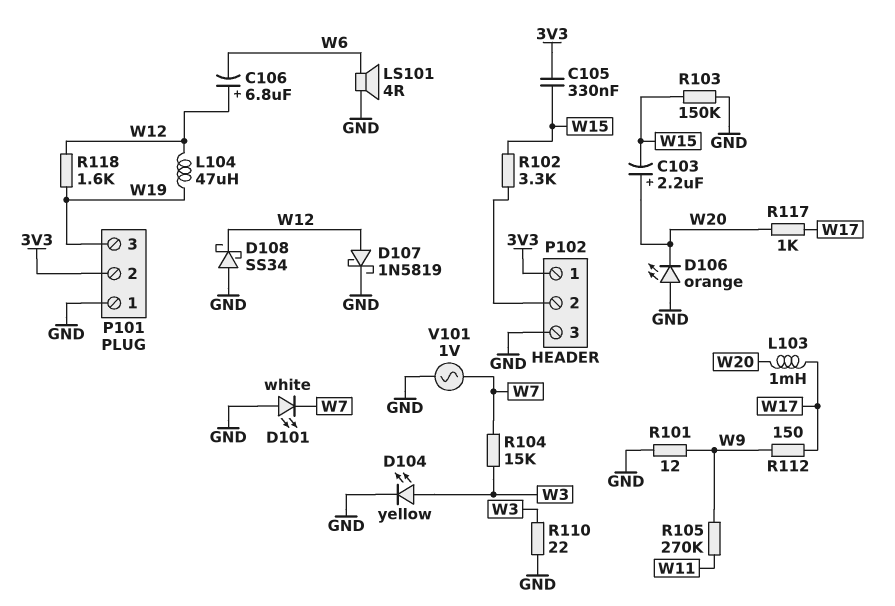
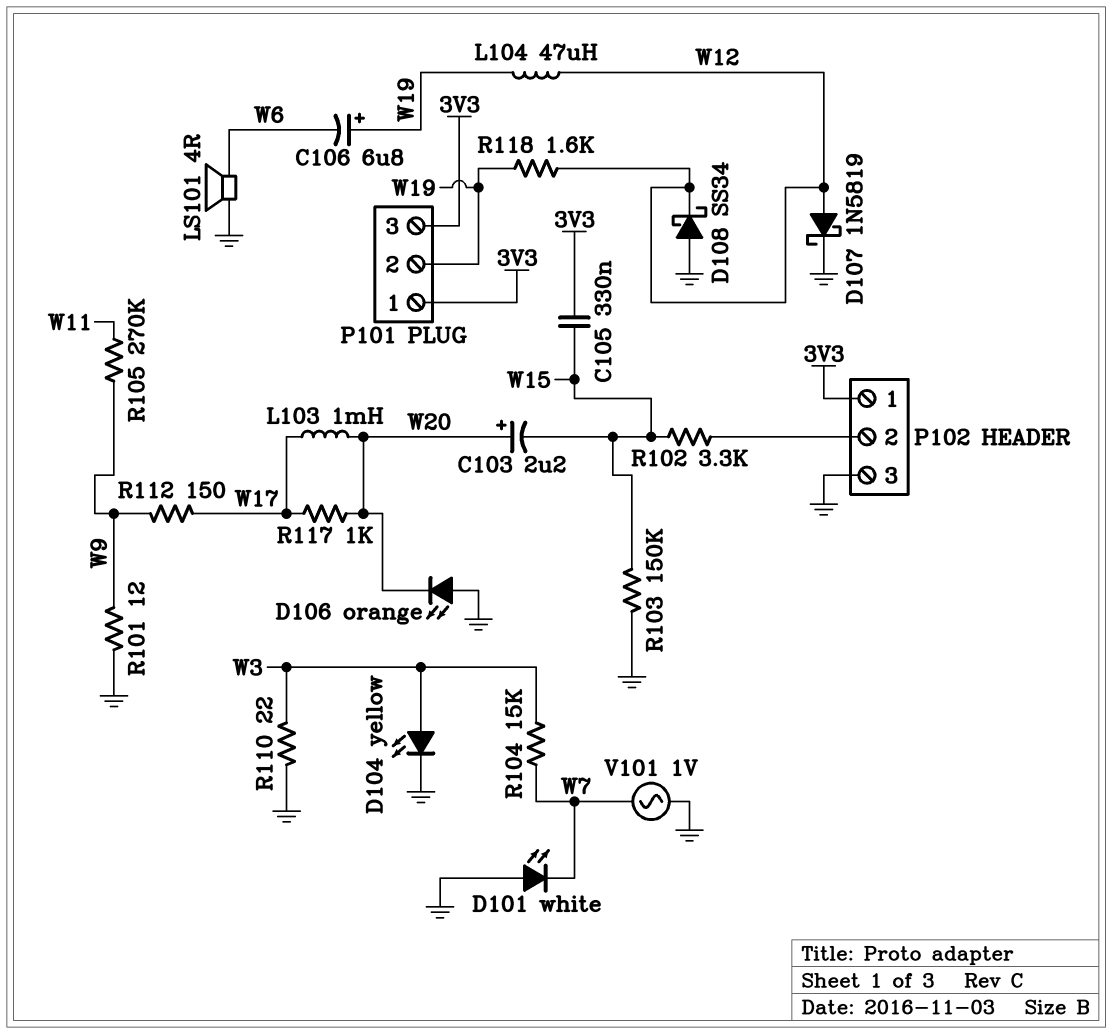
C106: 6.8uF (plus W12, minus W6) -> 6.8uF (plus W19, minus W6)
P101 pin 1: GND -> 3V3
P101 pin 2: 3V3 -> W19
P101 pin 3: W19 -> 3V3

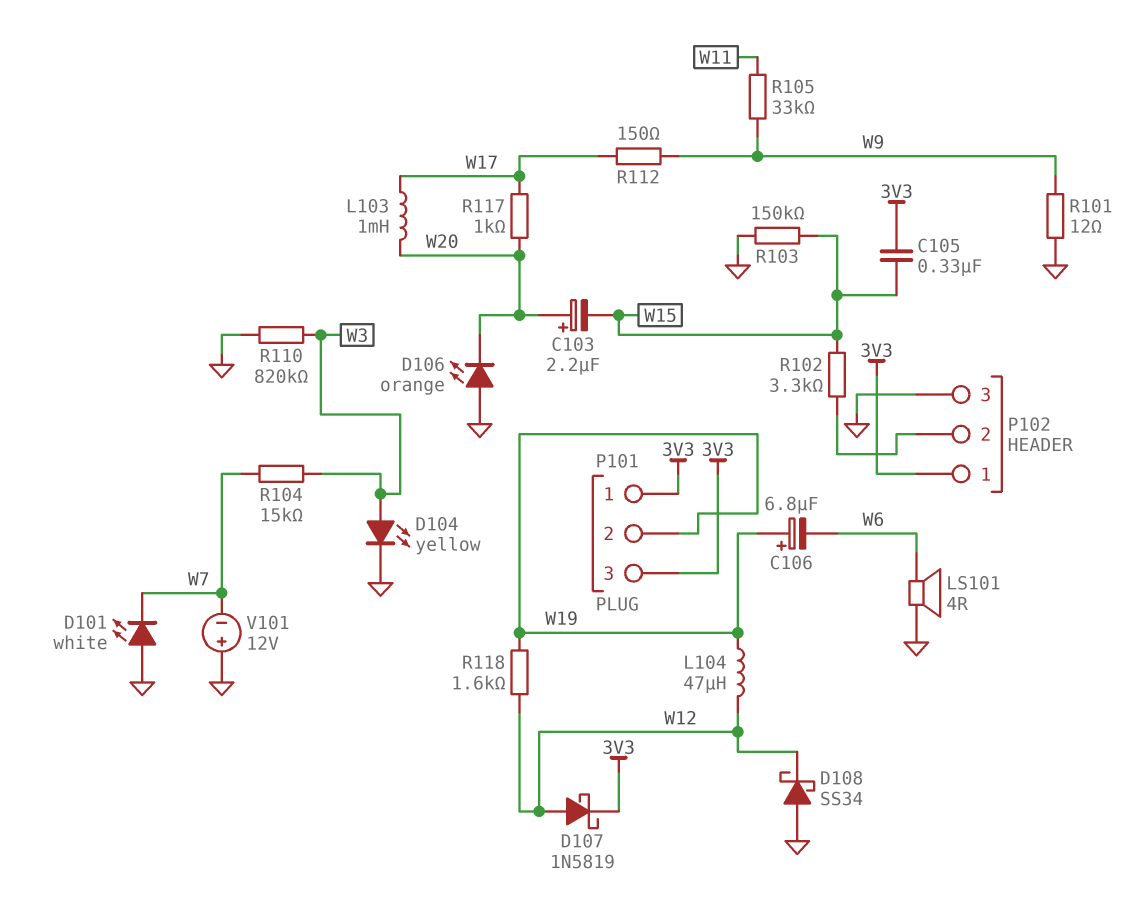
D107: schottky 1N5819 (A W12, K GND) -> schottky 1N5819 (A W12, K 3V3)
R105: 270k (W9, W11) -> 33k (W9, W11)
R110: 22 (GND, W3) -> 820k (GND, W3)
V101: AC 1V (GND, W7) -> 12V (plus GND, minus W7)

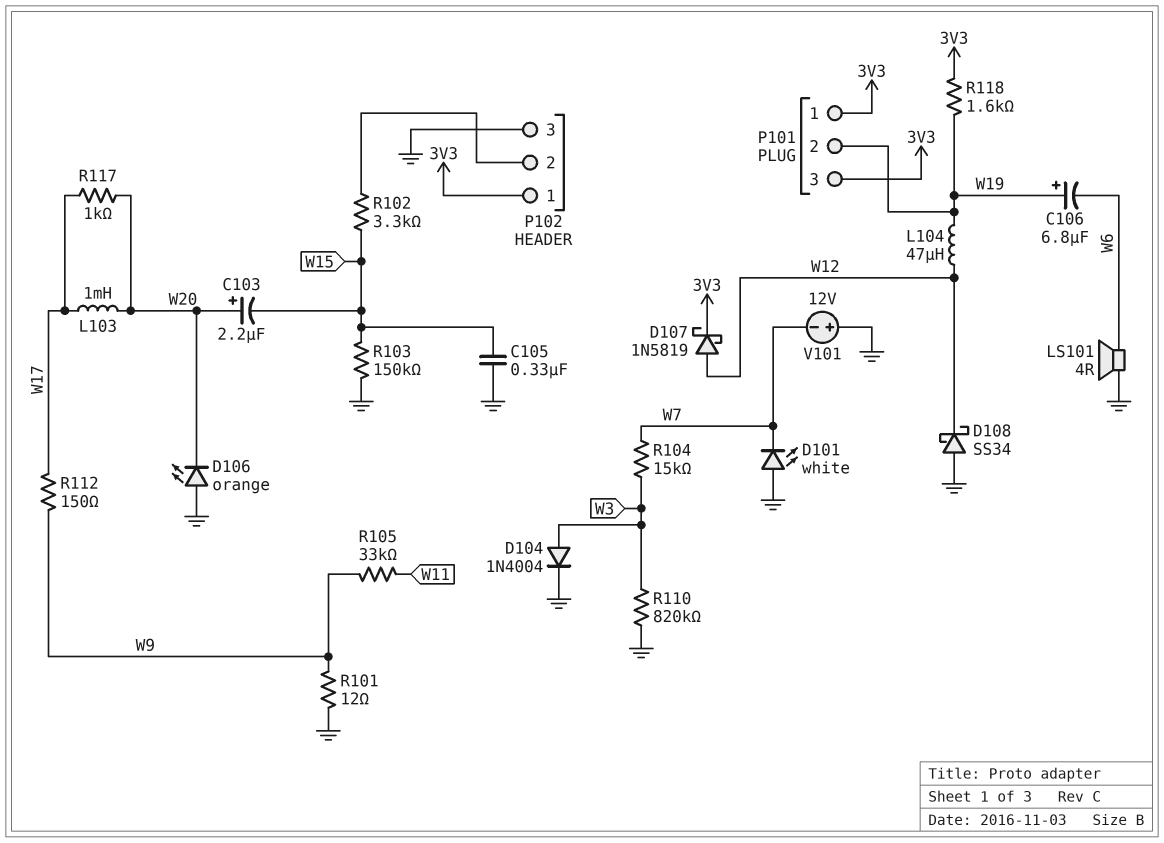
C105: 330nF (3V3, W15) -> 330nF (GND, W15)
D104: LED yellow (A W3, K GND) -> diode 1N4004 (A W3, K GND)
R118: 1.6k (W12, W19) -> 1.6k (3V3, W19)

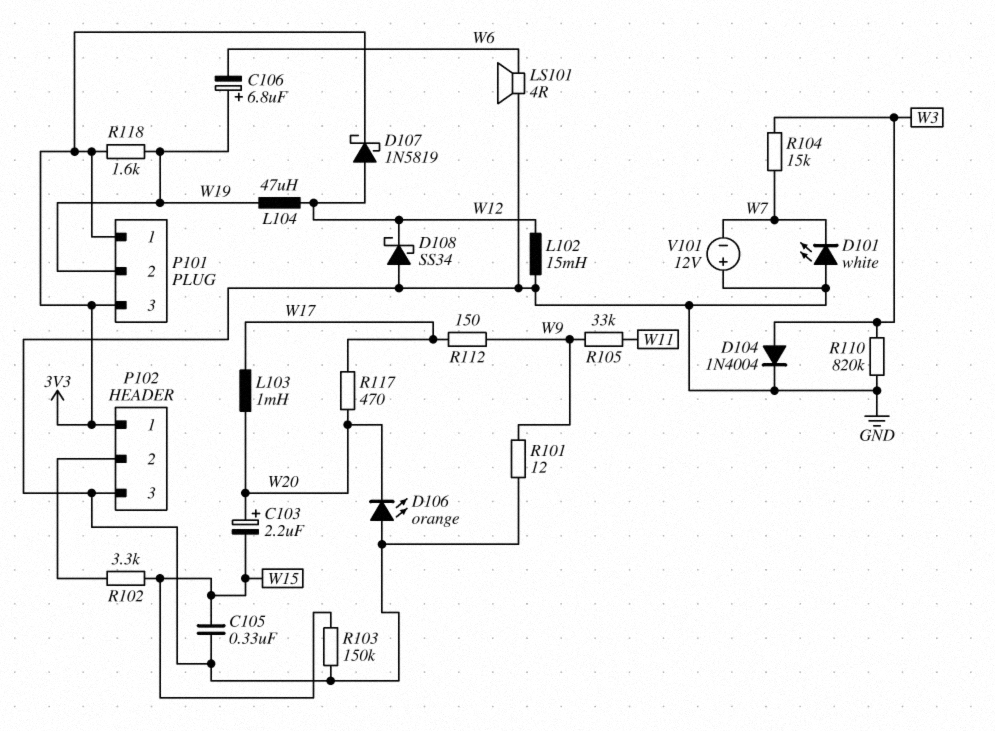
L102: none -> 15mH (GND, W12)
R117: 1k (W17, W20) -> 470 (W17, W20)

